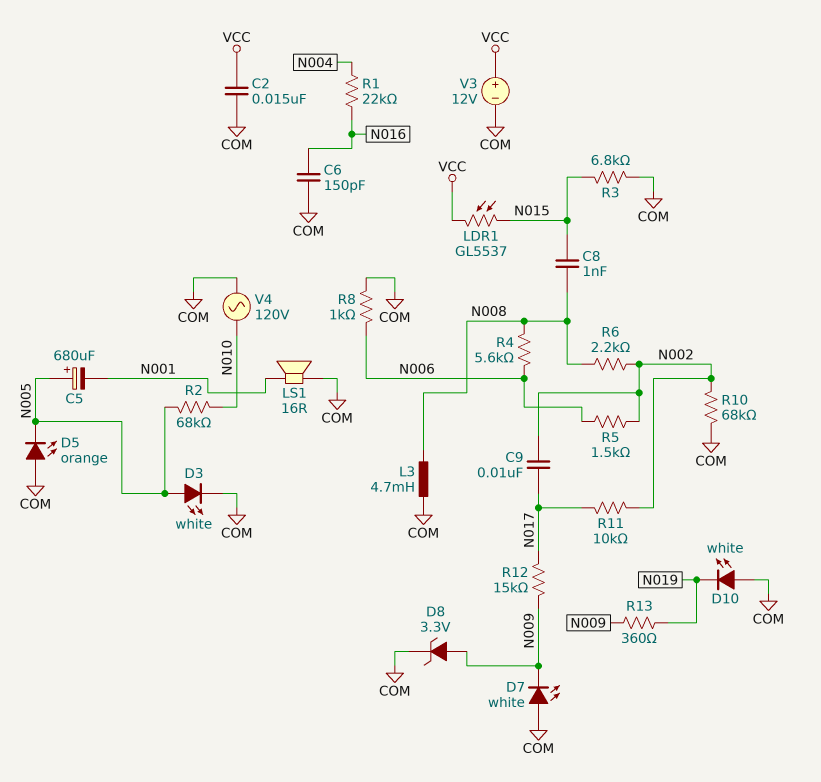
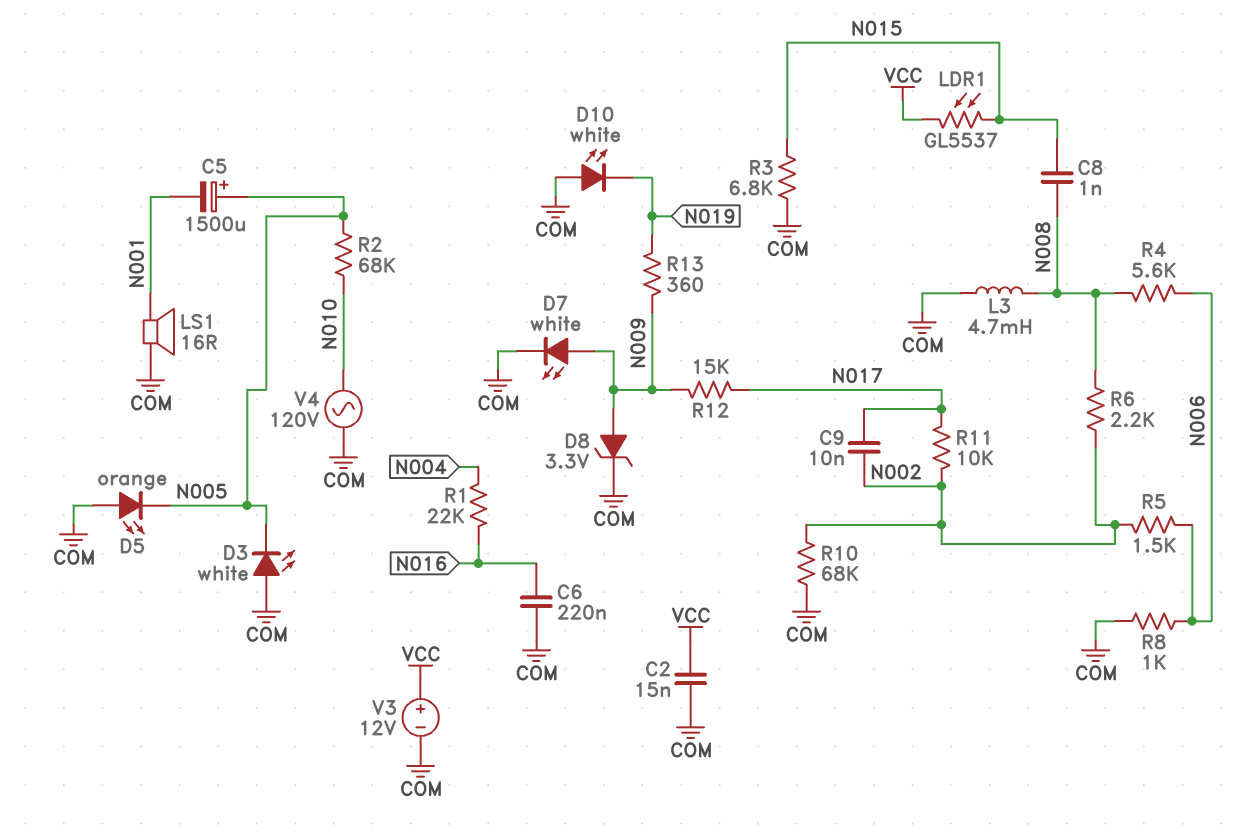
C5: 680uF (plus N005, minus N001) -> 1500uF (plus N005, minus N001)
C6: 150pF (COM, N016) -> 220nF (COM, N016)
D3: LED white (A N005, K COM) -> LED white (A COM, K N005)
D7: LED white (A COM, K N009) -> LED white (A N009, K COM)

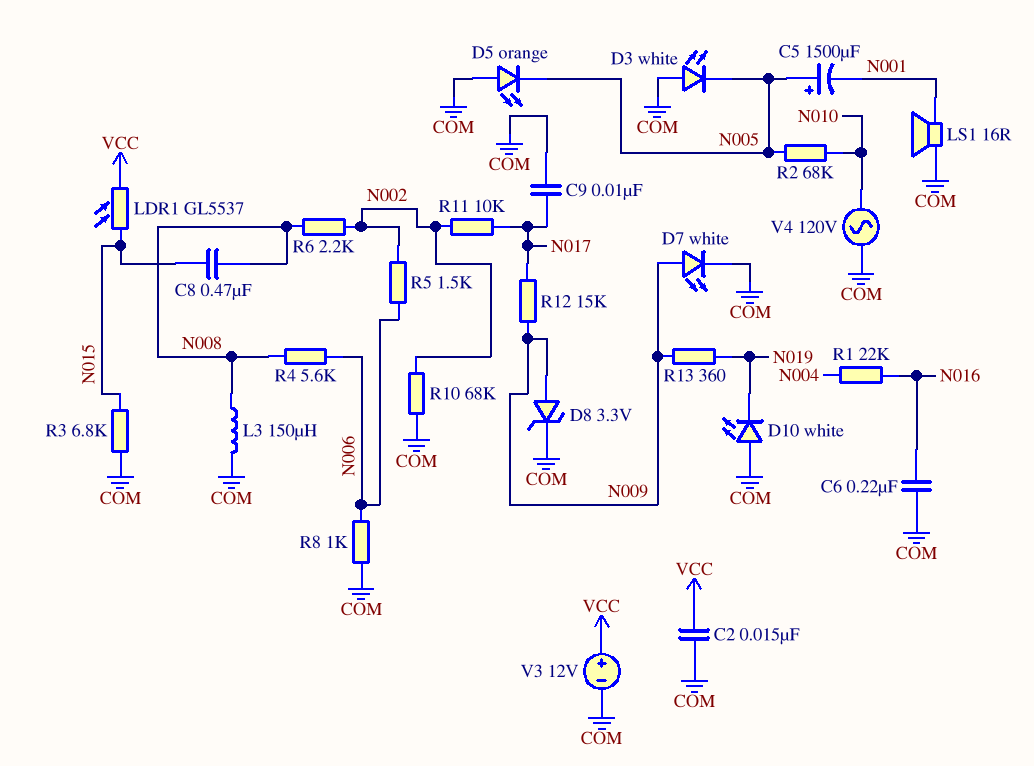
C8: 1nF (N008, N015) -> 470nF (N008, N015)
C9: 10nF (N002, N017) -> 10nF (COM, N017)
L3: 4.7mH (COM, N008) -> 150uH (COM, N008)

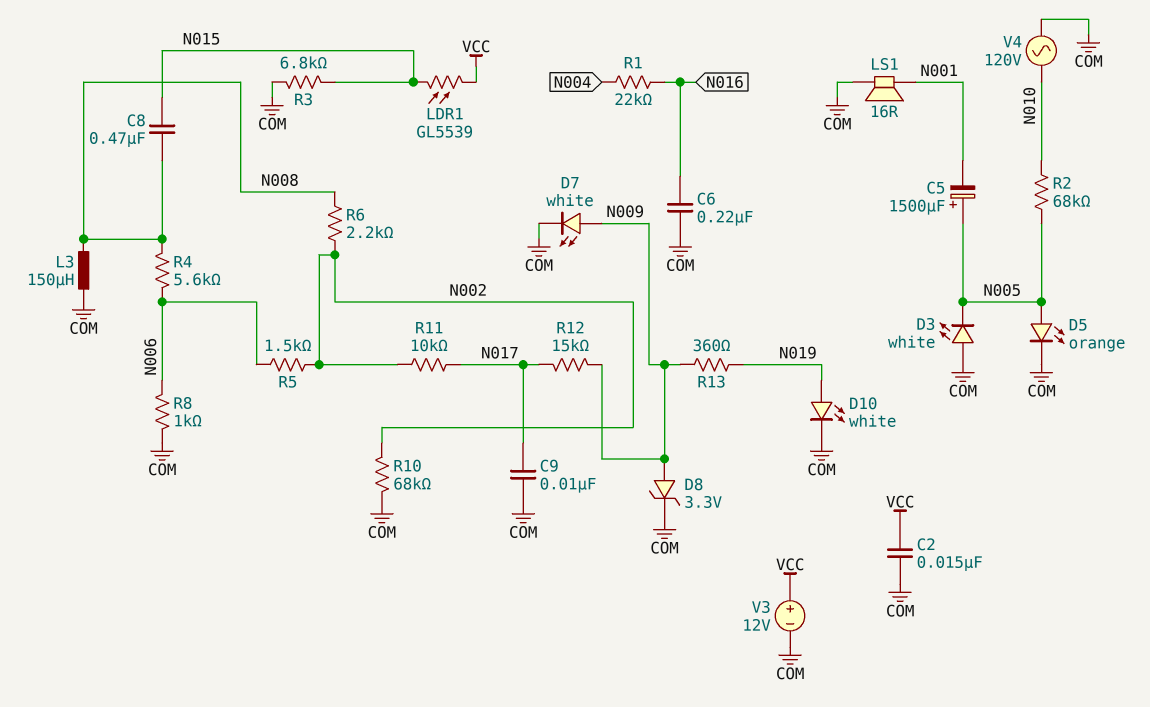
D5: LED orange (A COM, K N005) -> LED orange (A N005, K COM)
D10: LED white (A COM, K N019) -> LED white (A N019, K COM)
LDR1: GL5537 (N015, VCC) -> GL5539 (N015, VCC)

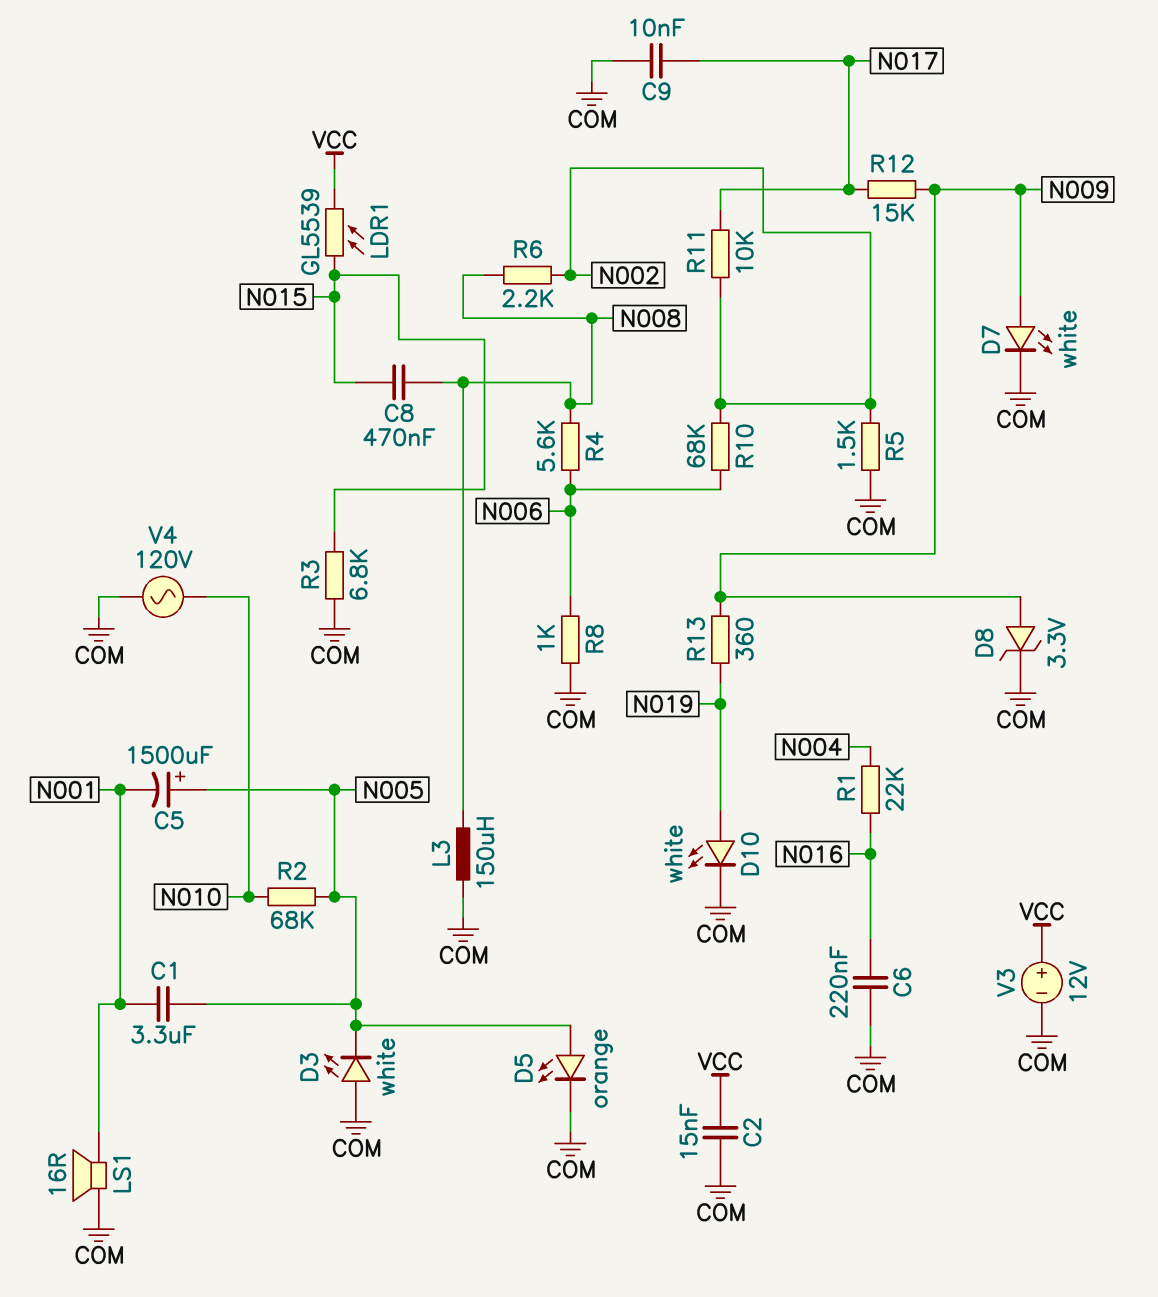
C1: none -> 3.3uF (N001, N005)
R5: 1.5k (N002, N006) -> 1.5k (COM, N002)
R10: 68k (COM, N002) -> 68k (N002, N006)

